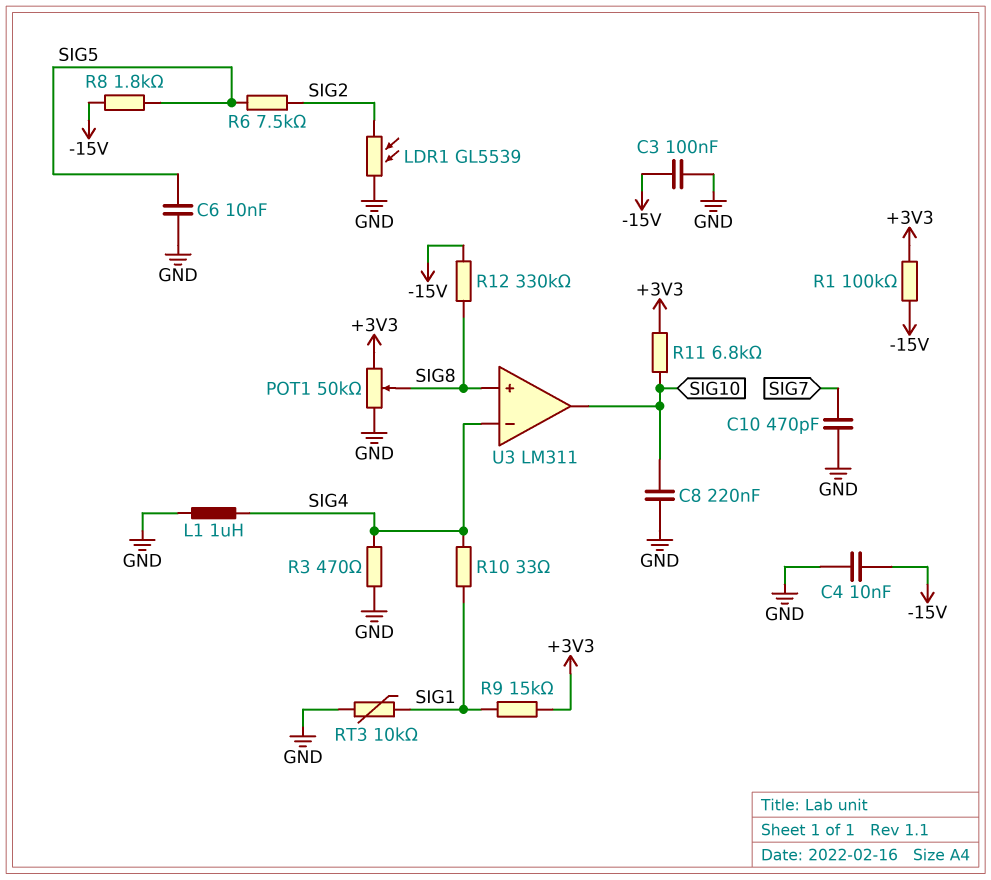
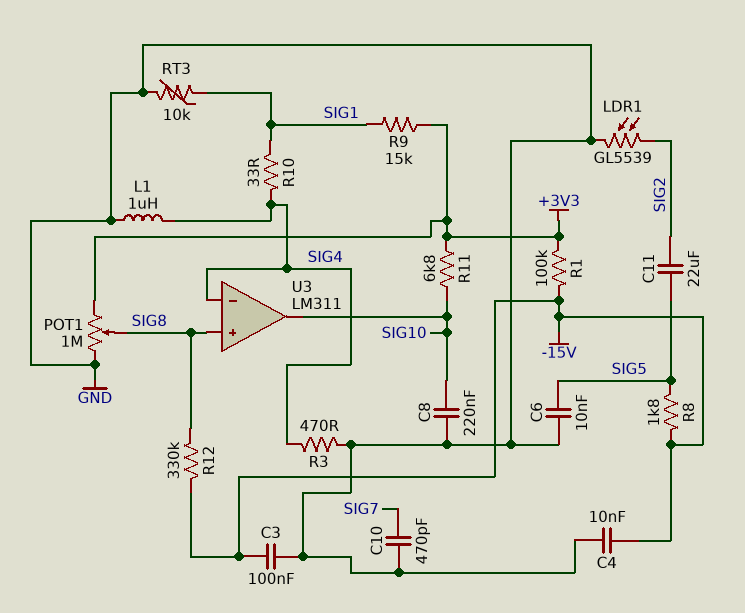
C11: none -> 22uF (SIG2, SIG5)
POT1: 50k (+3V3, GND, wiper SIG8) -> 1M (+3V3, GND, wiper SIG8)
R6: 7.5k (SIG2, SIG5) -> none

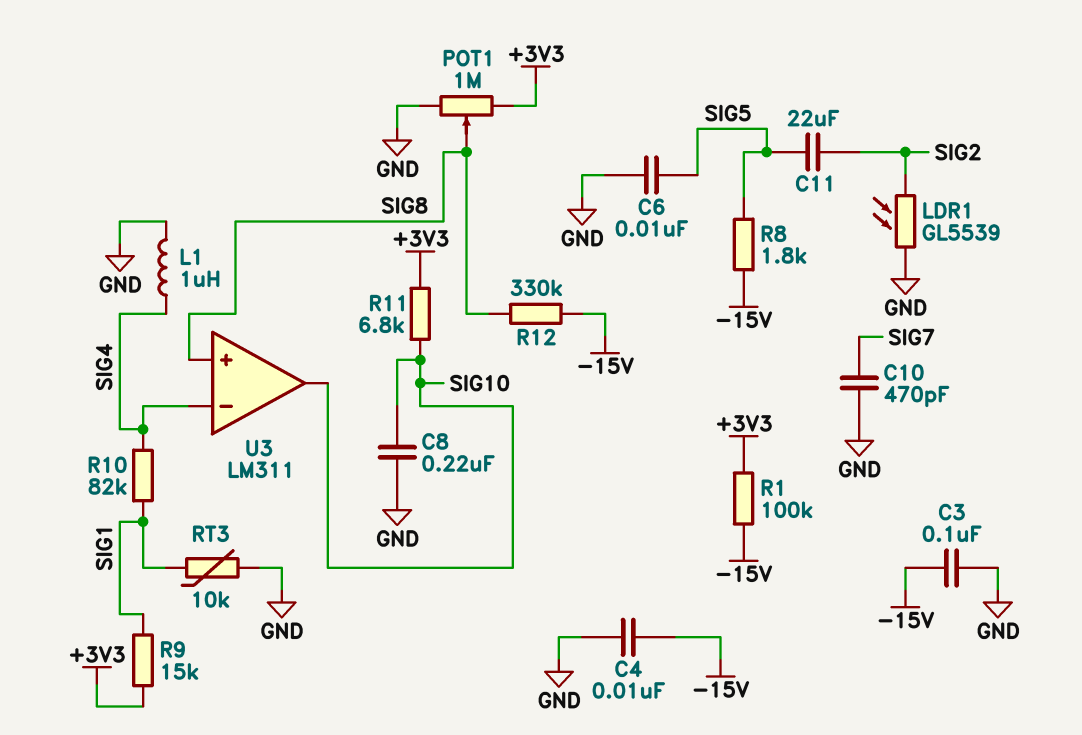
R3: 470 (GND, SIG4) -> none
R10: 33 (SIG1, SIG4) -> 82k (SIG1, SIG4)

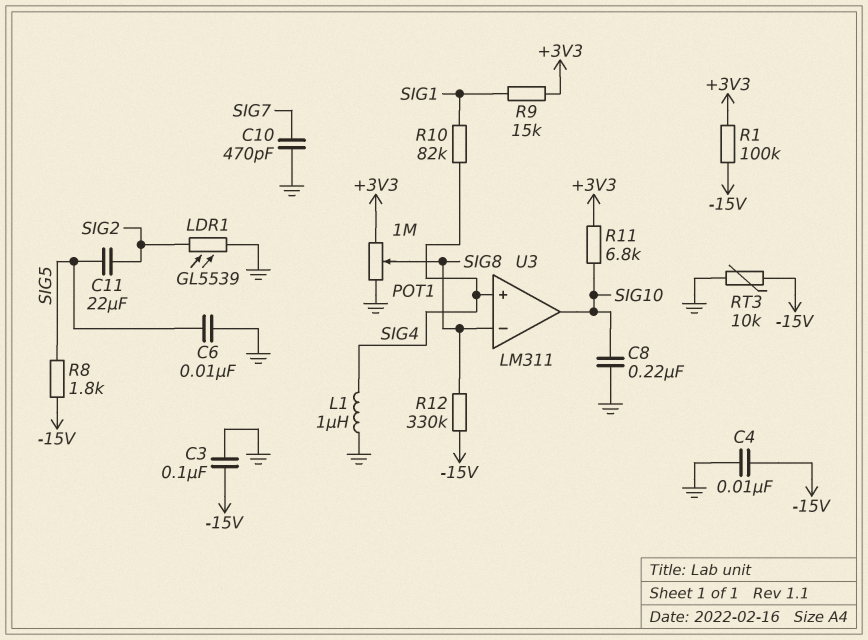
RT3: 10k (GND, SIG1) -> 10k (-15V, GND)
U3 pin in+: SIG8 -> SIG4
U3 pin in-: SIG4 -> SIG8

